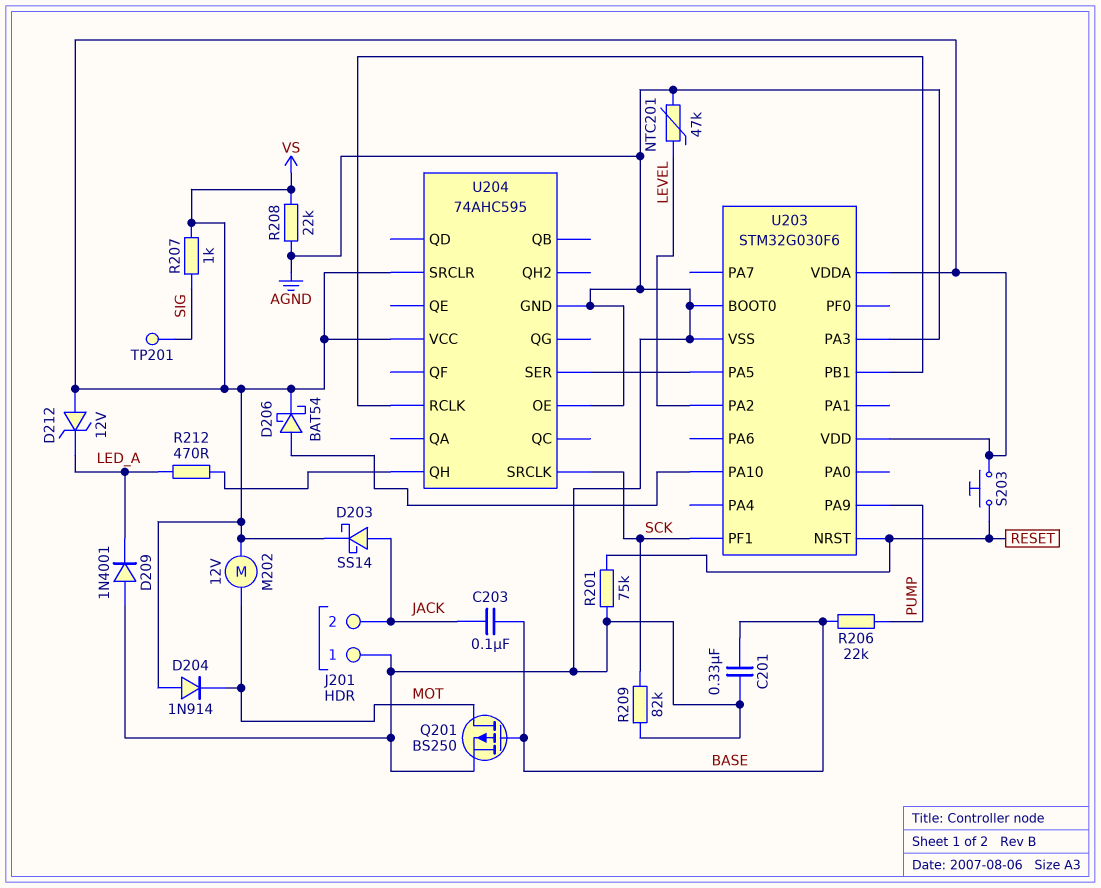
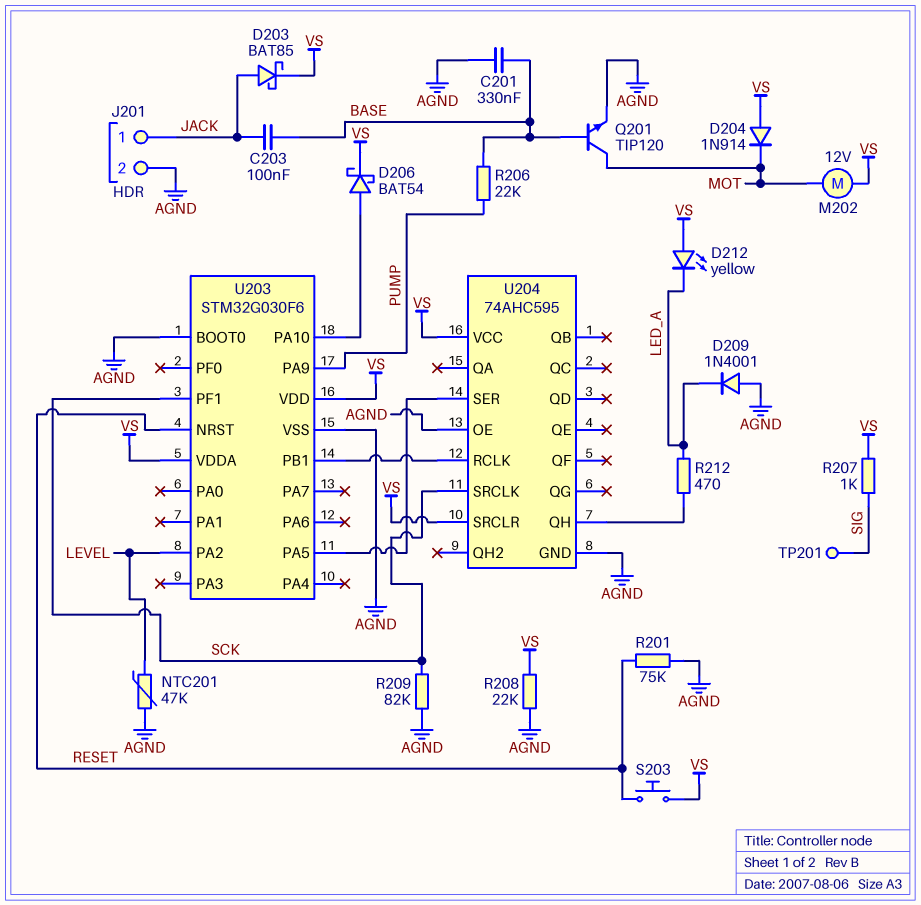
D203: schottky SS14 (A JACK, K VS) -> schottky BAT85 (A JACK, K VS)
D212: zener 12V (A VS, K LED_A) -> LED yellow (A VS, K LED_A)
J201 pin 1: AGND -> JACK
J201 pin 2: JACK -> AGND
Q201: PMOS BS250 (G BASE, D MOT, S AGND) -> NPN TIP120 (B BASE, C MOT, E AGND)
U203 pin PA3: AGND -> none

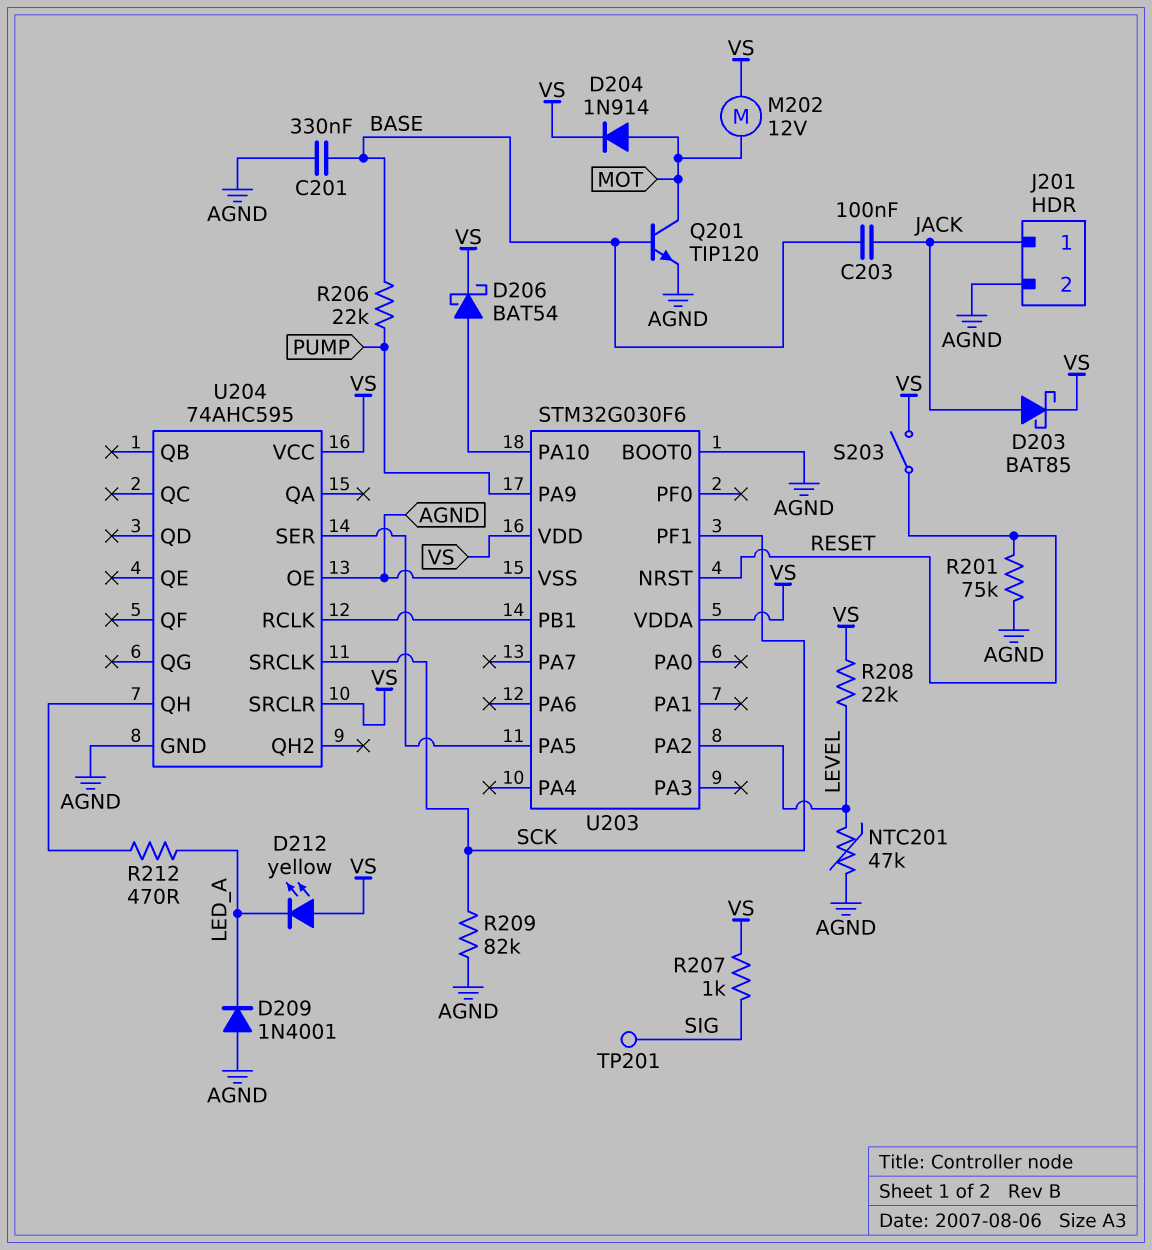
D204: diode 1N914 (A VS, K MOT) -> diode 1N914 (A MOT, K VS)
R208: 22k (AGND, VS) -> 22k (LEVEL, VS)
S203: button (RESET, VS) -> switch (RESET, VS)

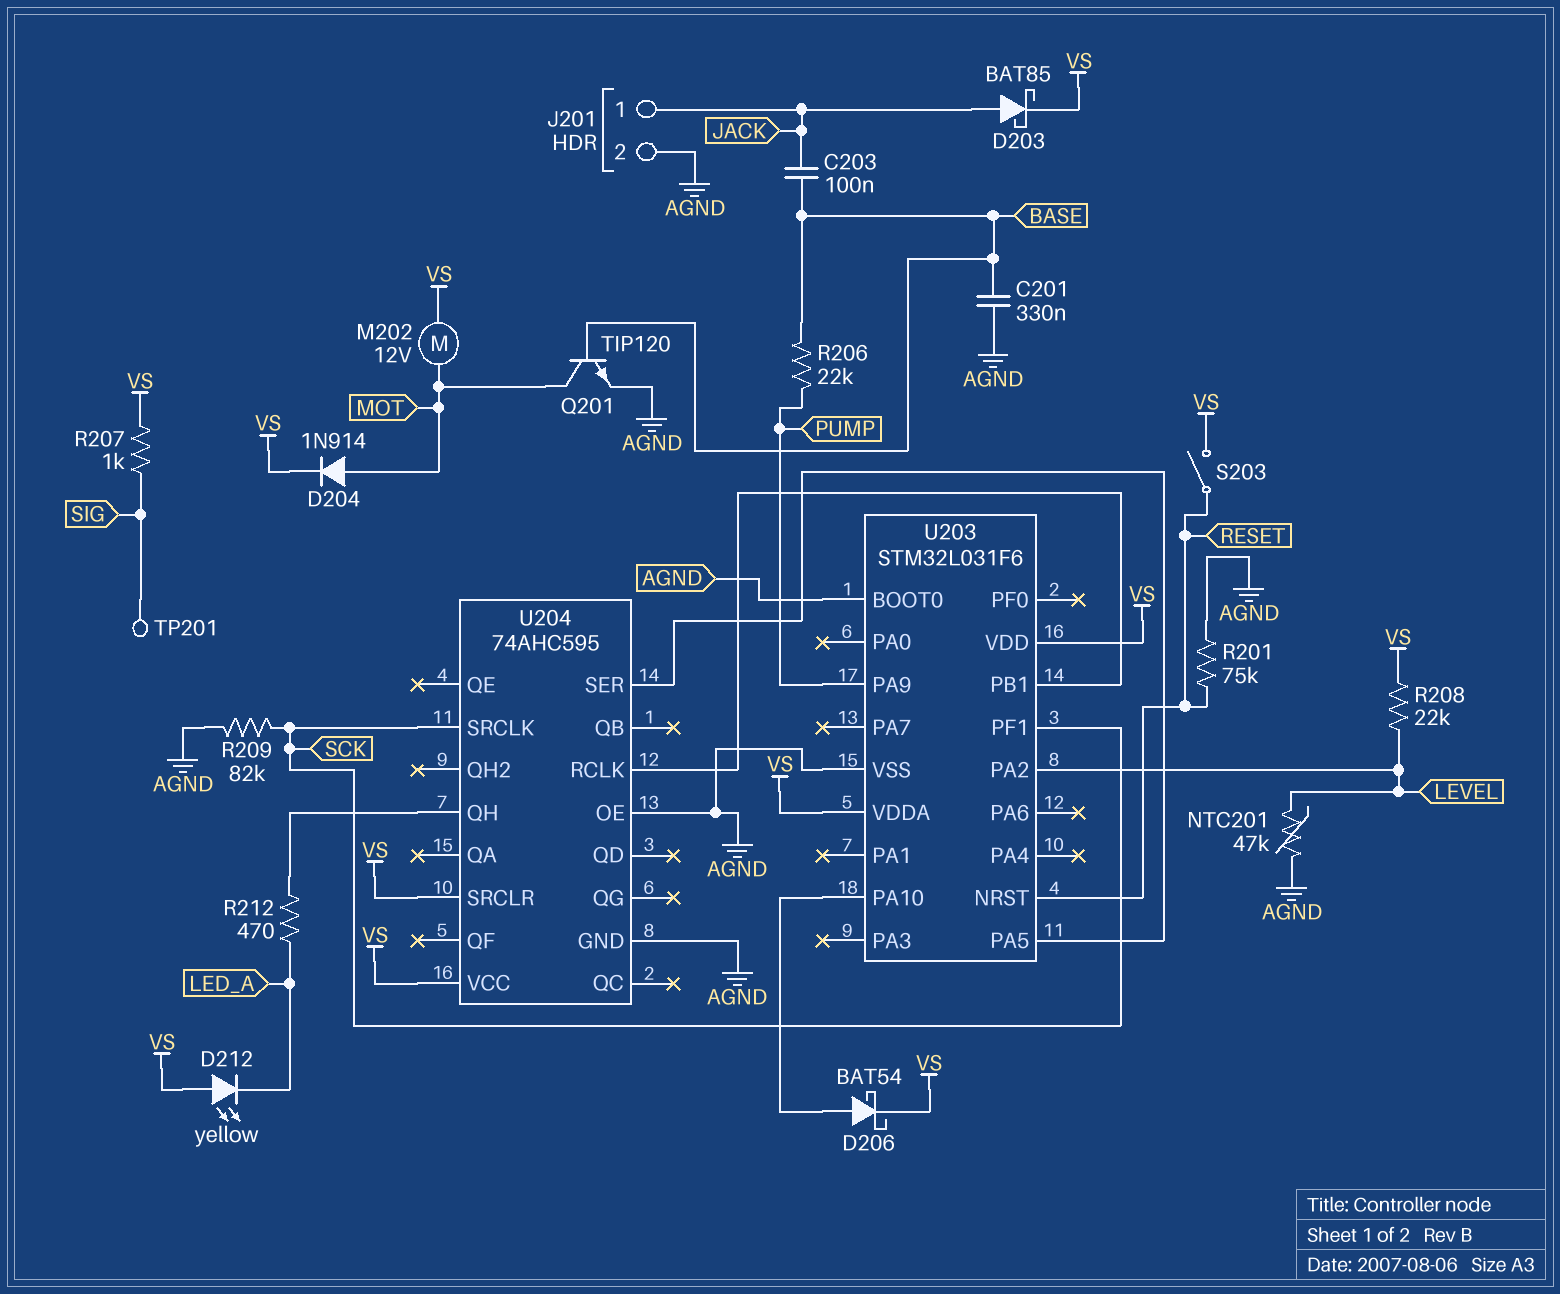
D209: diode 1N4001 (A AGND, K LED_A) -> none
U203: STM32G030F6 -> STM32L031F6

